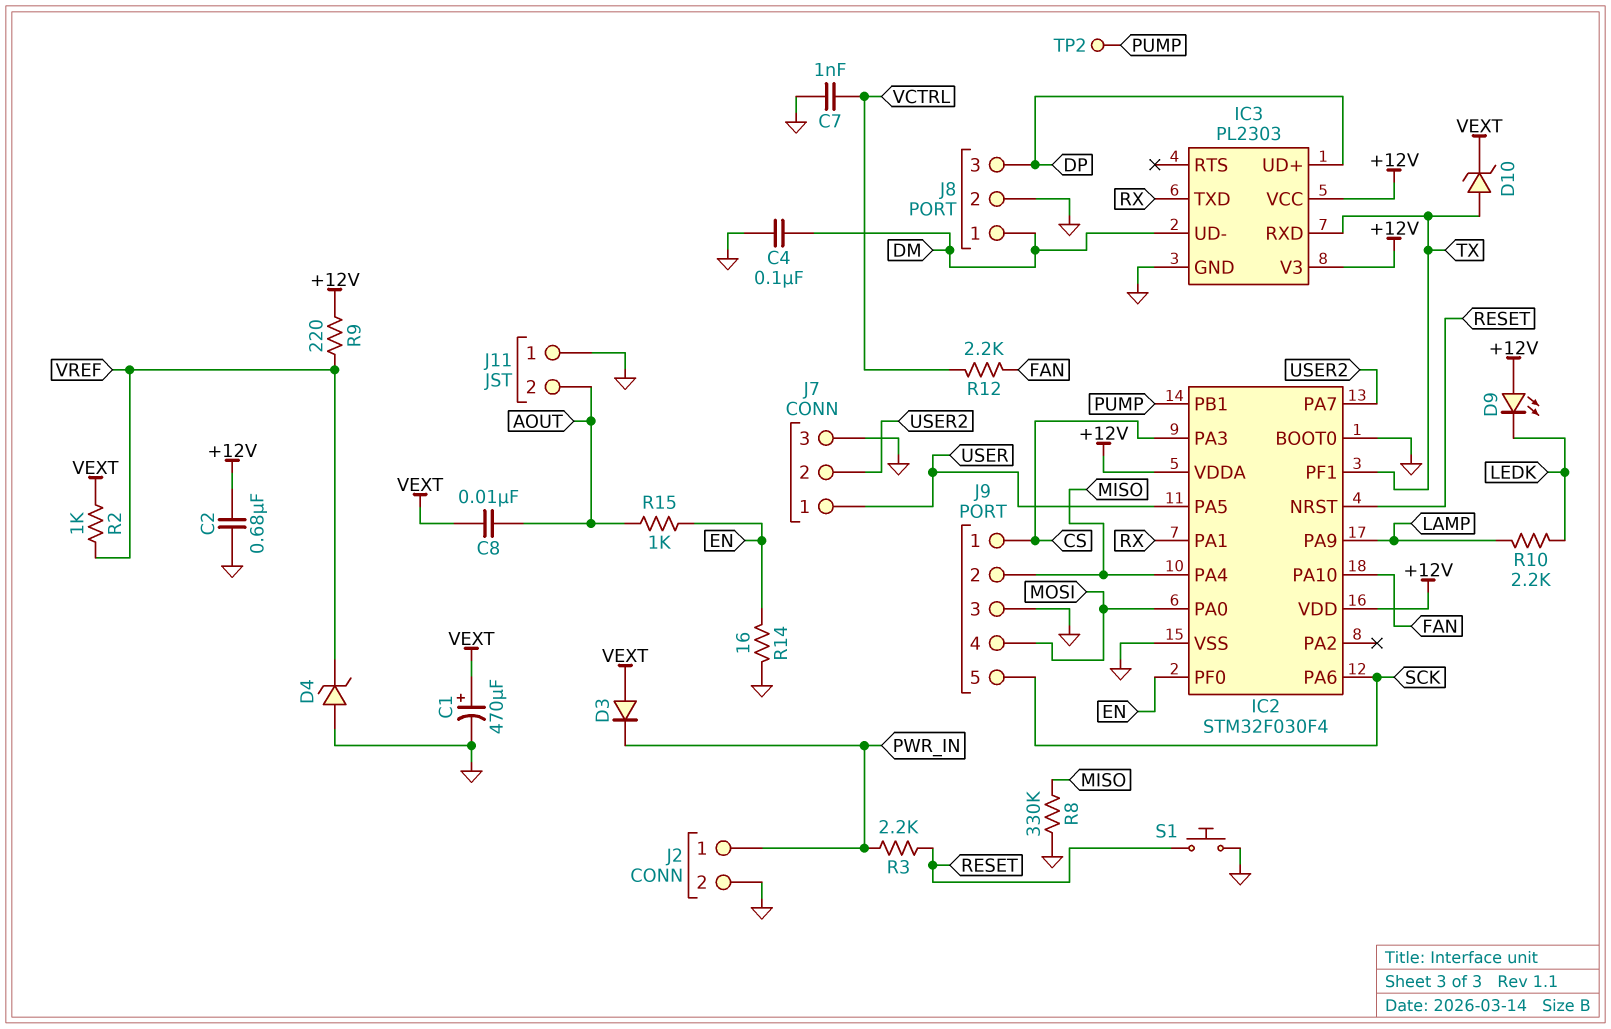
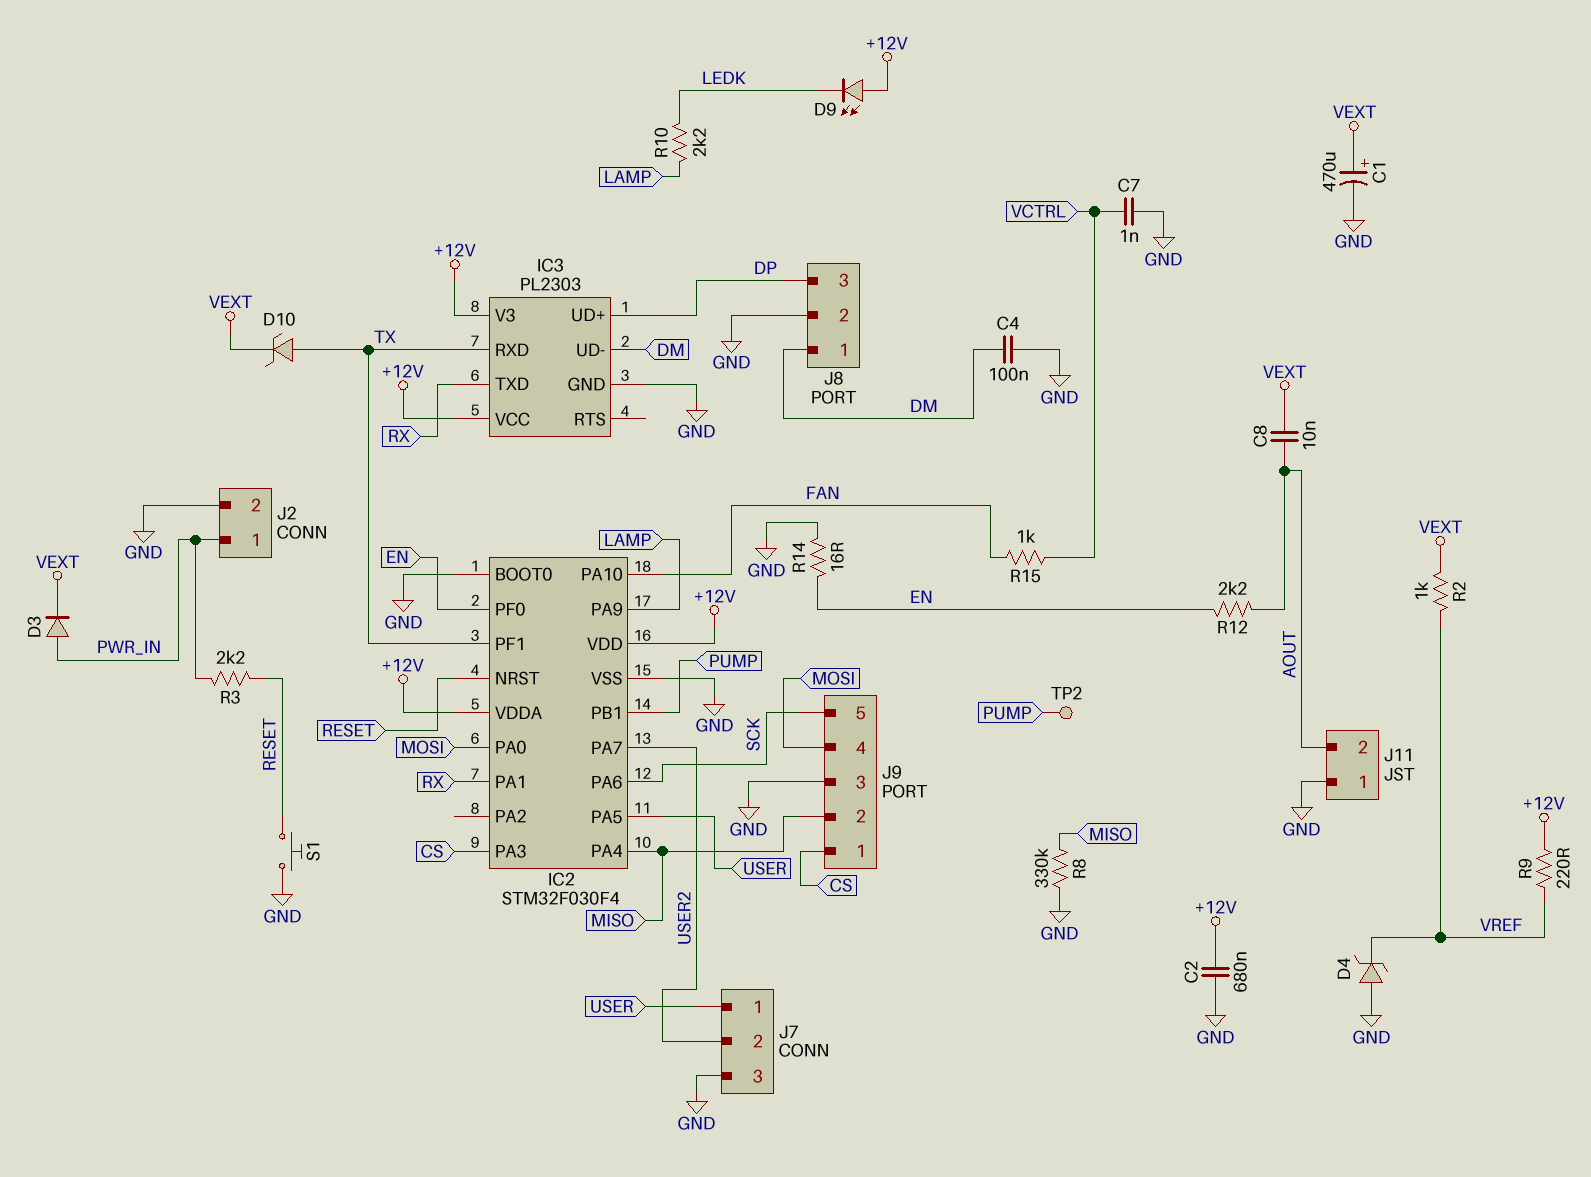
D3: diode (A VEXT, K PWR_IN) -> diode (A PWR_IN, K VEXT)
R12: 2.2k (FAN, VCTRL) -> 2.2k (AOUT, EN)
R15: 1k (AOUT, EN) -> 1k (FAN, VCTRL)

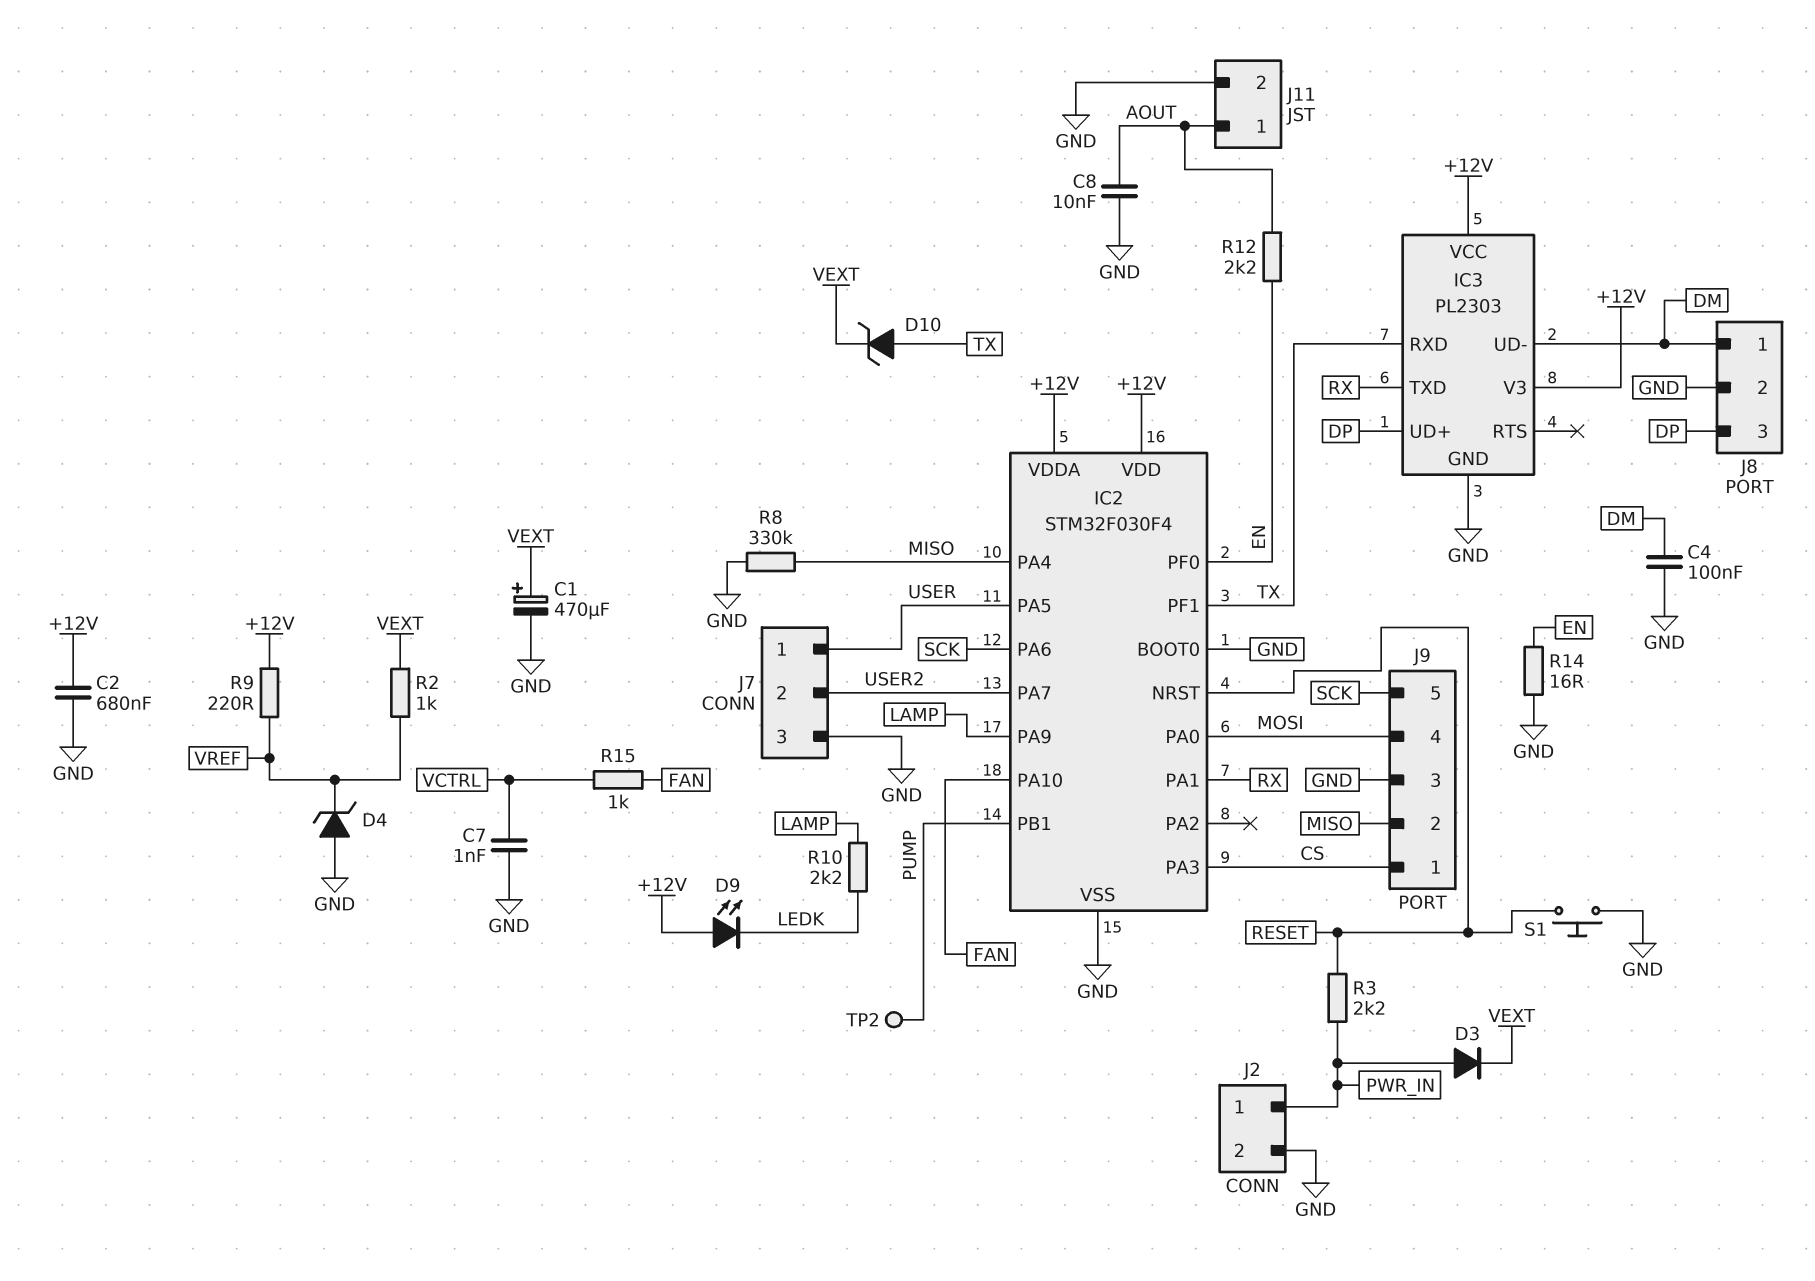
C8: 10nF (AOUT, VEXT) -> 10nF (AOUT, GND)
J11 pin 1: GND -> AOUT
J11 pin 2: AOUT -> GND

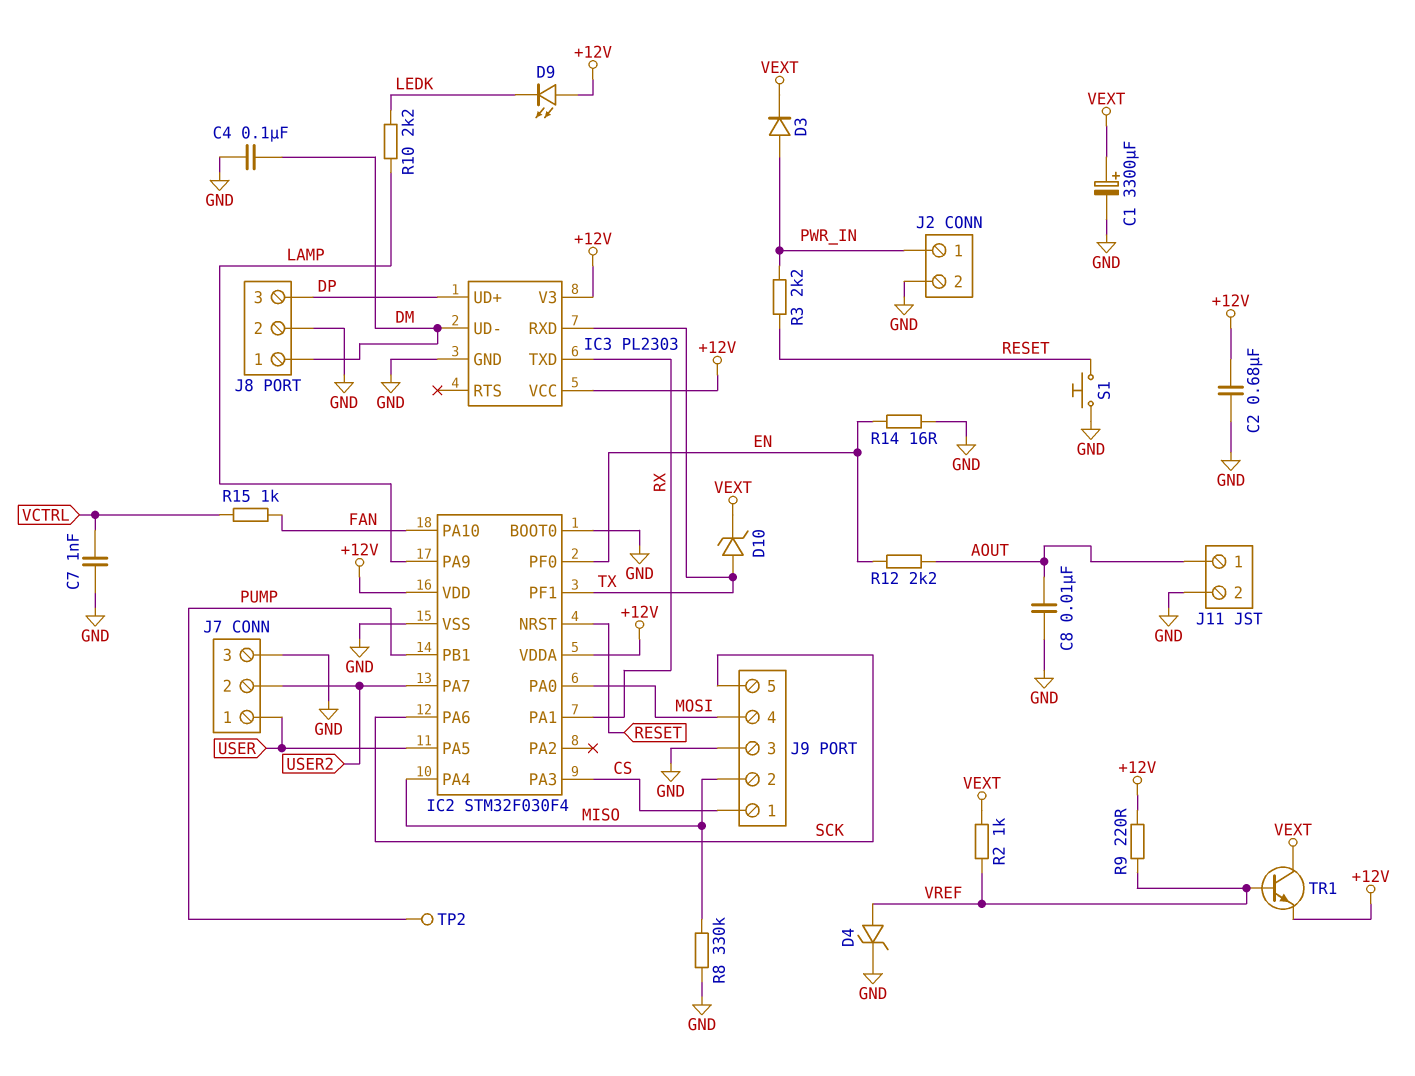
C1: 470uF (plus VEXT, minus GND) -> 3300uF (plus VEXT, minus GND)
D4: zener (A GND, K VREF) -> zener (A VREF, K GND)
TR1: none -> NPN (B VREF, C VEXT, E +12V)

